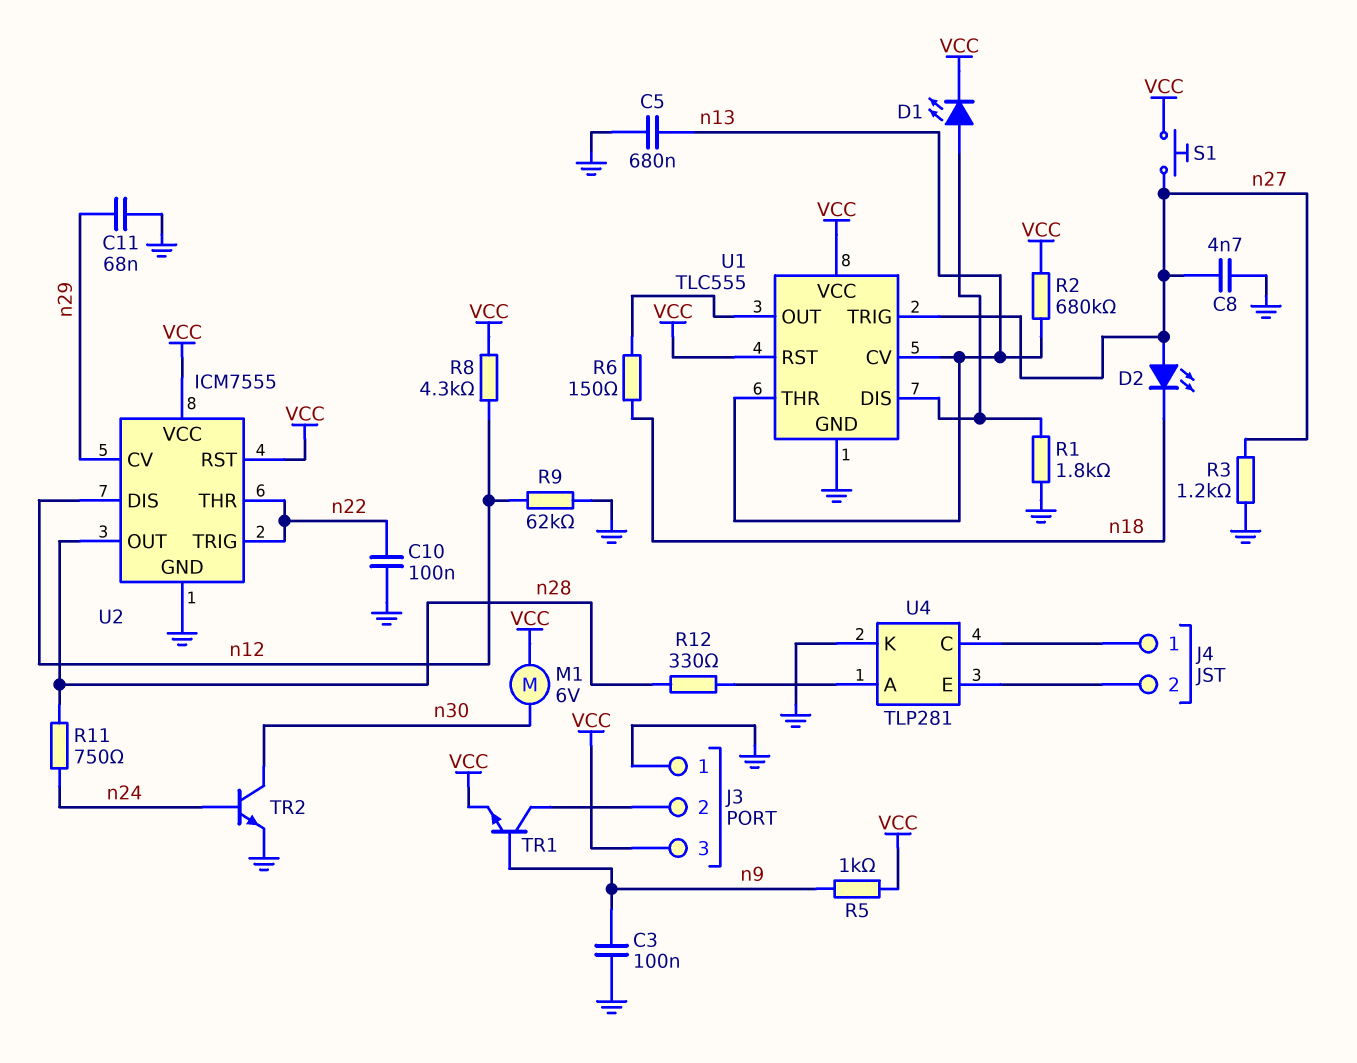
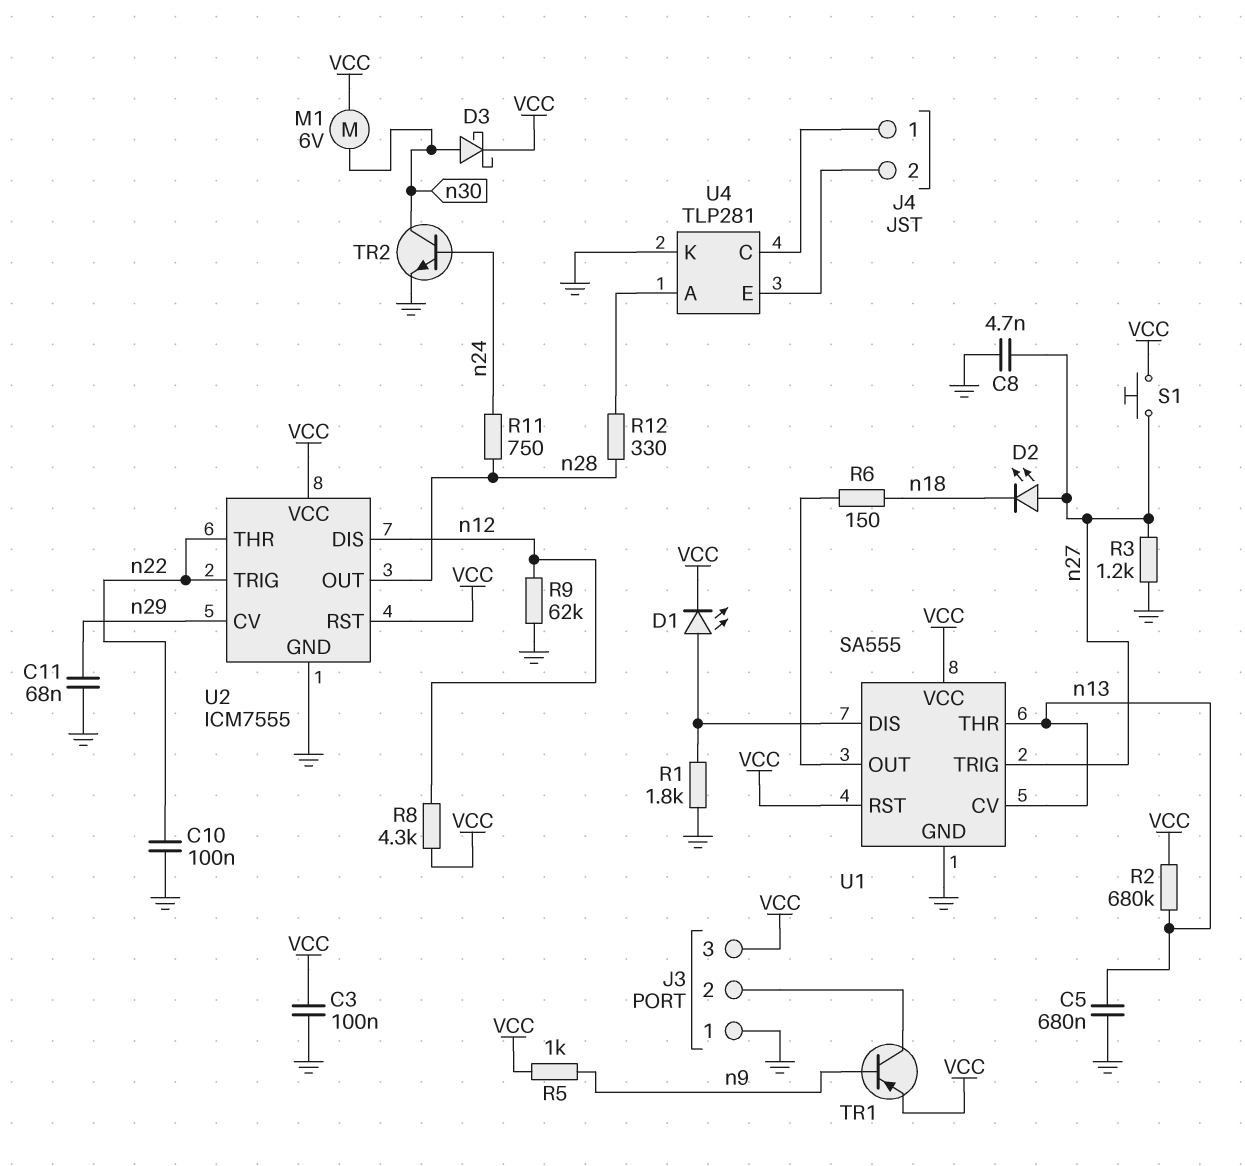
C3: 100nF (GND, n9) -> 100nF (GND, VCC)
D3: none -> schottky (A n30, K VCC)
TR1: NPN (B n9, C J3/2, E VCC) -> PNP (B n9, C J3/2, E VCC)
U1: TLC555 -> SA555

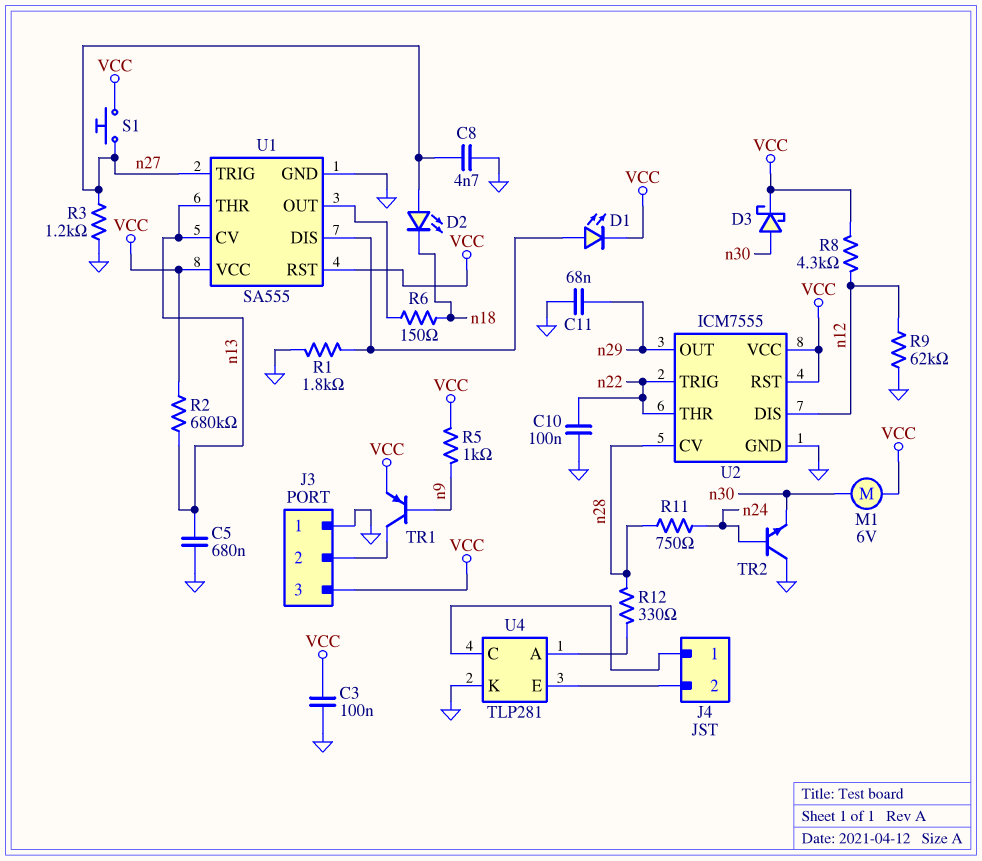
TR2: NPN (B n24, C n30, E GND) -> NPN (B n24, C GND, E n30)
U2 pin CV: n29 -> n28
U2 pin OUT: n28 -> n29

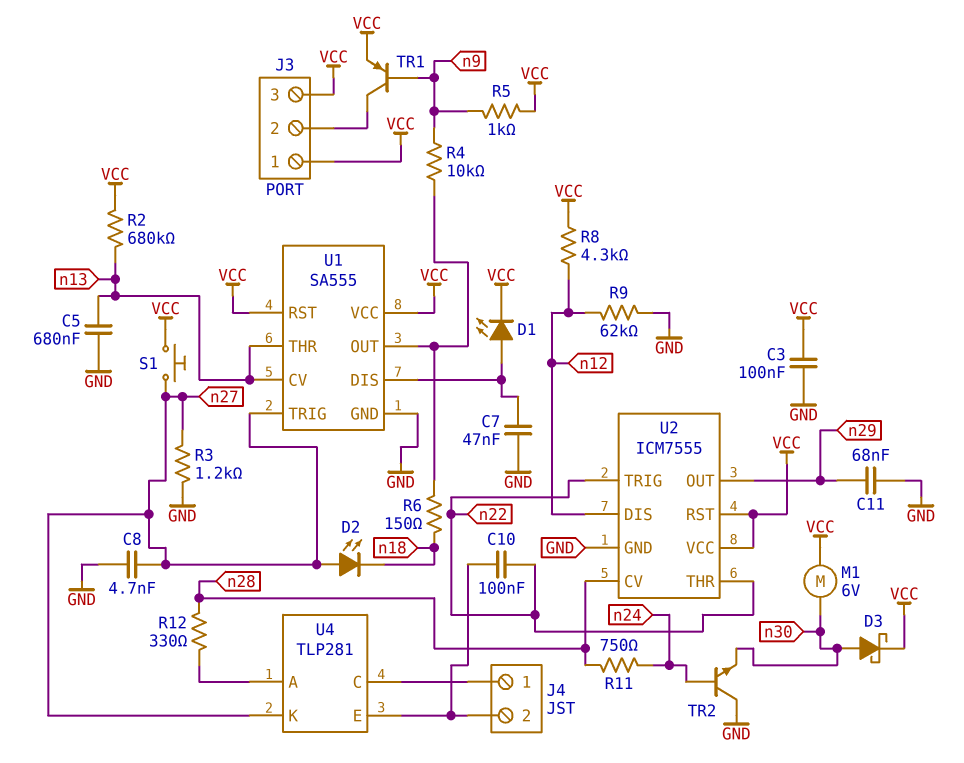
C7: none -> 47nF (GND, U1/DIS)
C10: 100nF (GND, n22) -> 100nF (J4/2, n22)
J3 pin 1: GND -> VCC
R1: 1.8k (GND, U1/DIS) -> none
R4: none -> 10k (U1/OUT, n9)
U4 pin K: GND -> n27

